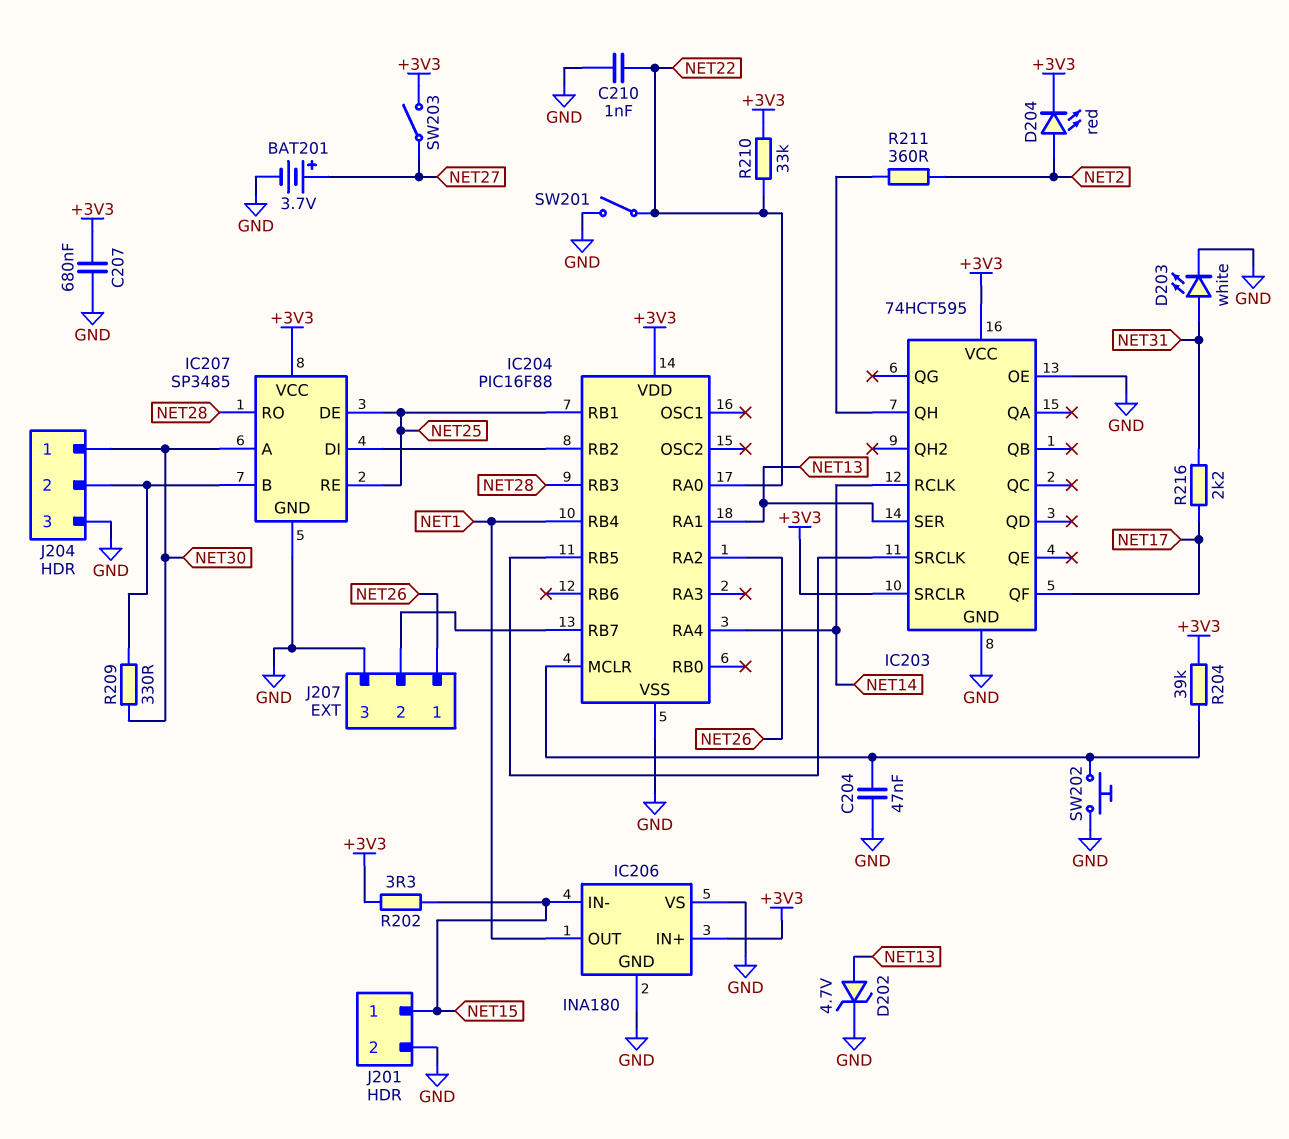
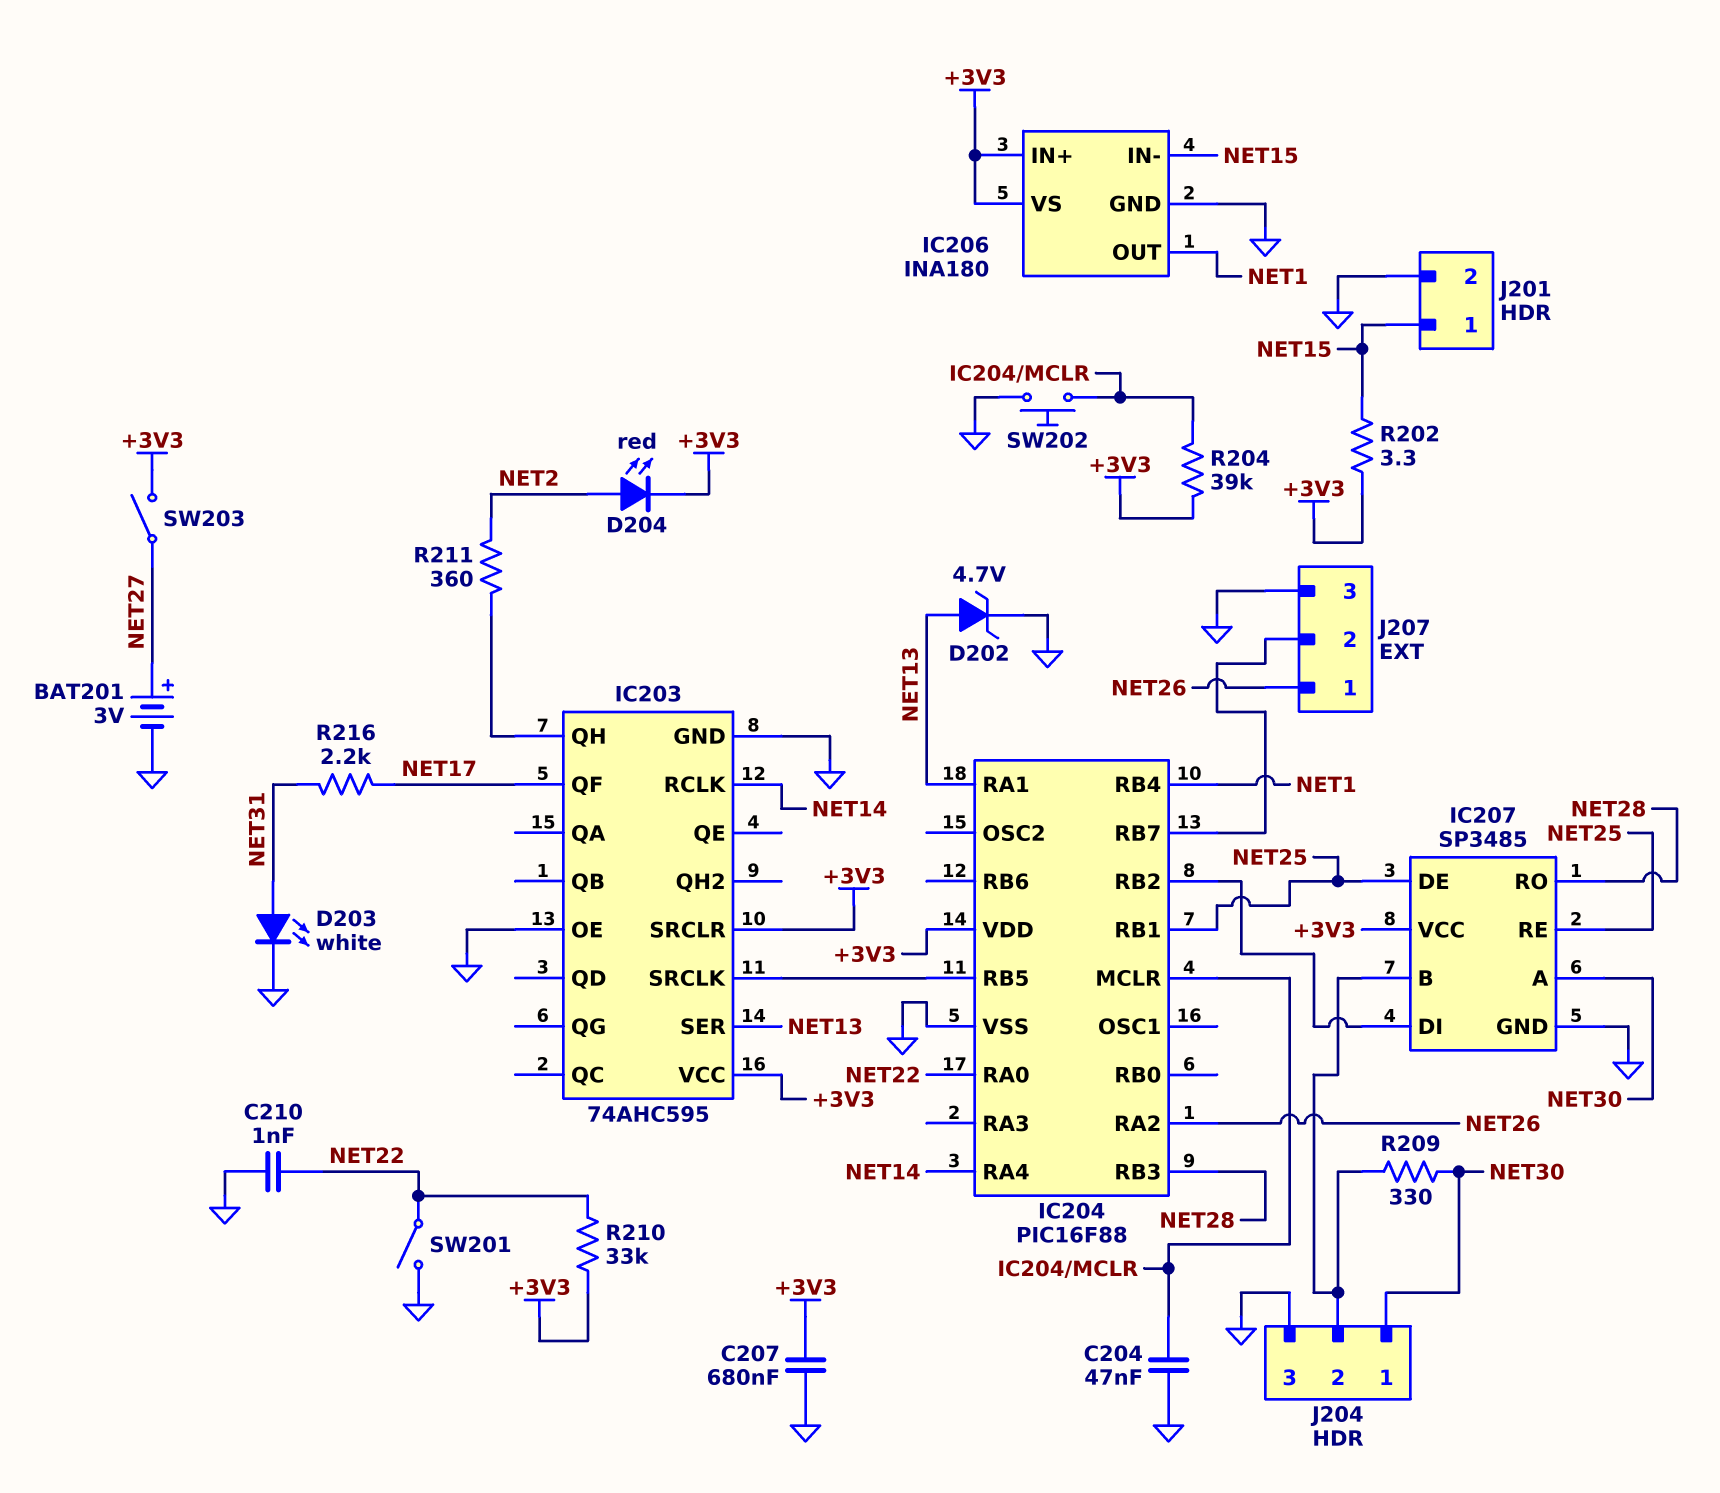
BAT201: 3.7V (plus NET27, minus GND) -> 3V (plus NET27, minus GND)
IC203: 74HCT595 -> 74AHC595
IC206 pin VS: GND -> +3V3

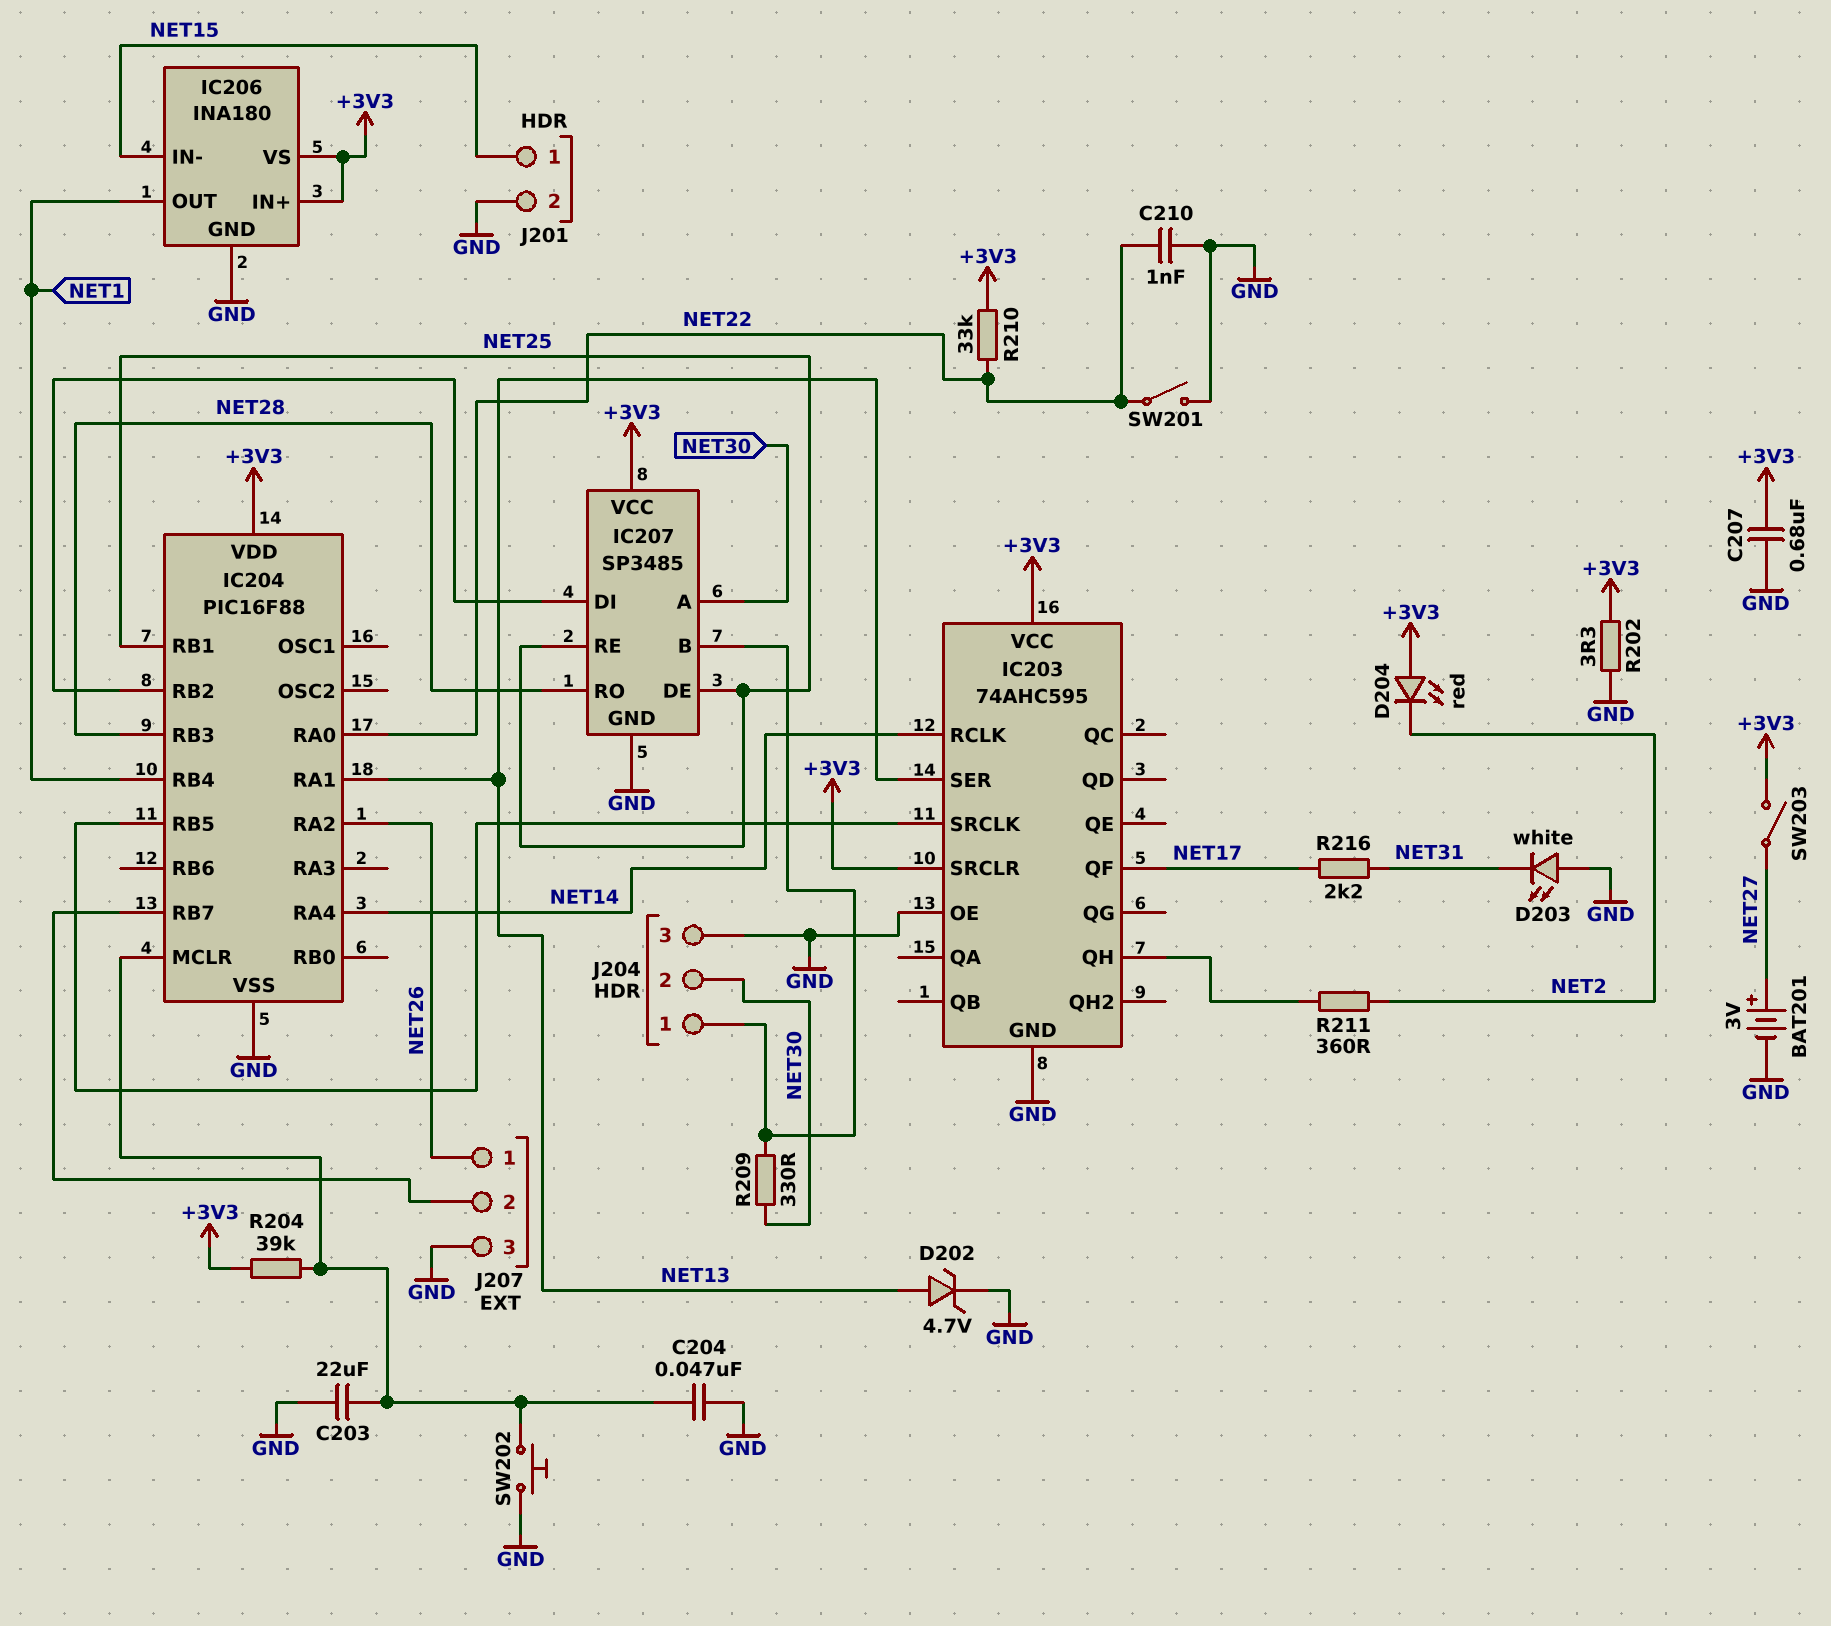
C203: none -> 22uF (GND, IC204/MCLR)
D203: LED white (A NET31, K GND) -> LED white (A GND, K NET31)
D204: LED red (A NET2, K +3V3) -> LED red (A +3V3, K NET2)
J204 pin 1: NET30 -> IC207/B
J204 pin 2: IC207/B -> NET30
R202: 3.3 (+3V3, NET15) -> 3.3 (+3V3, GND)

